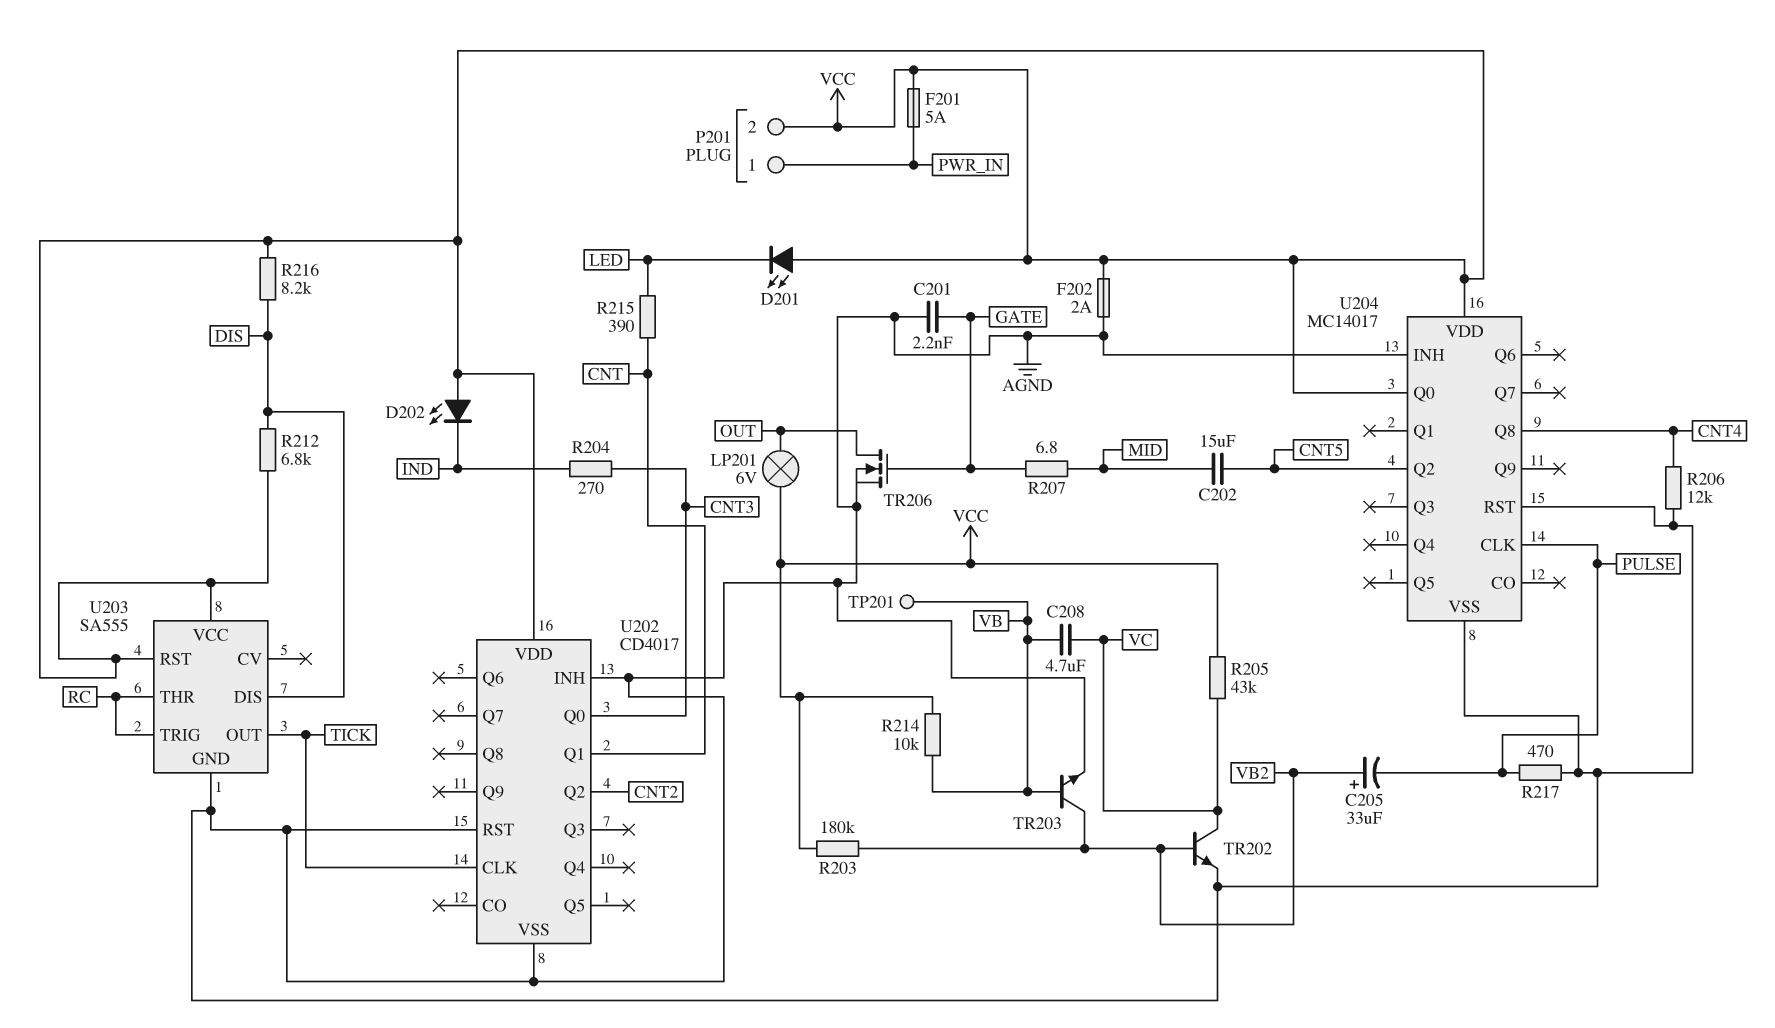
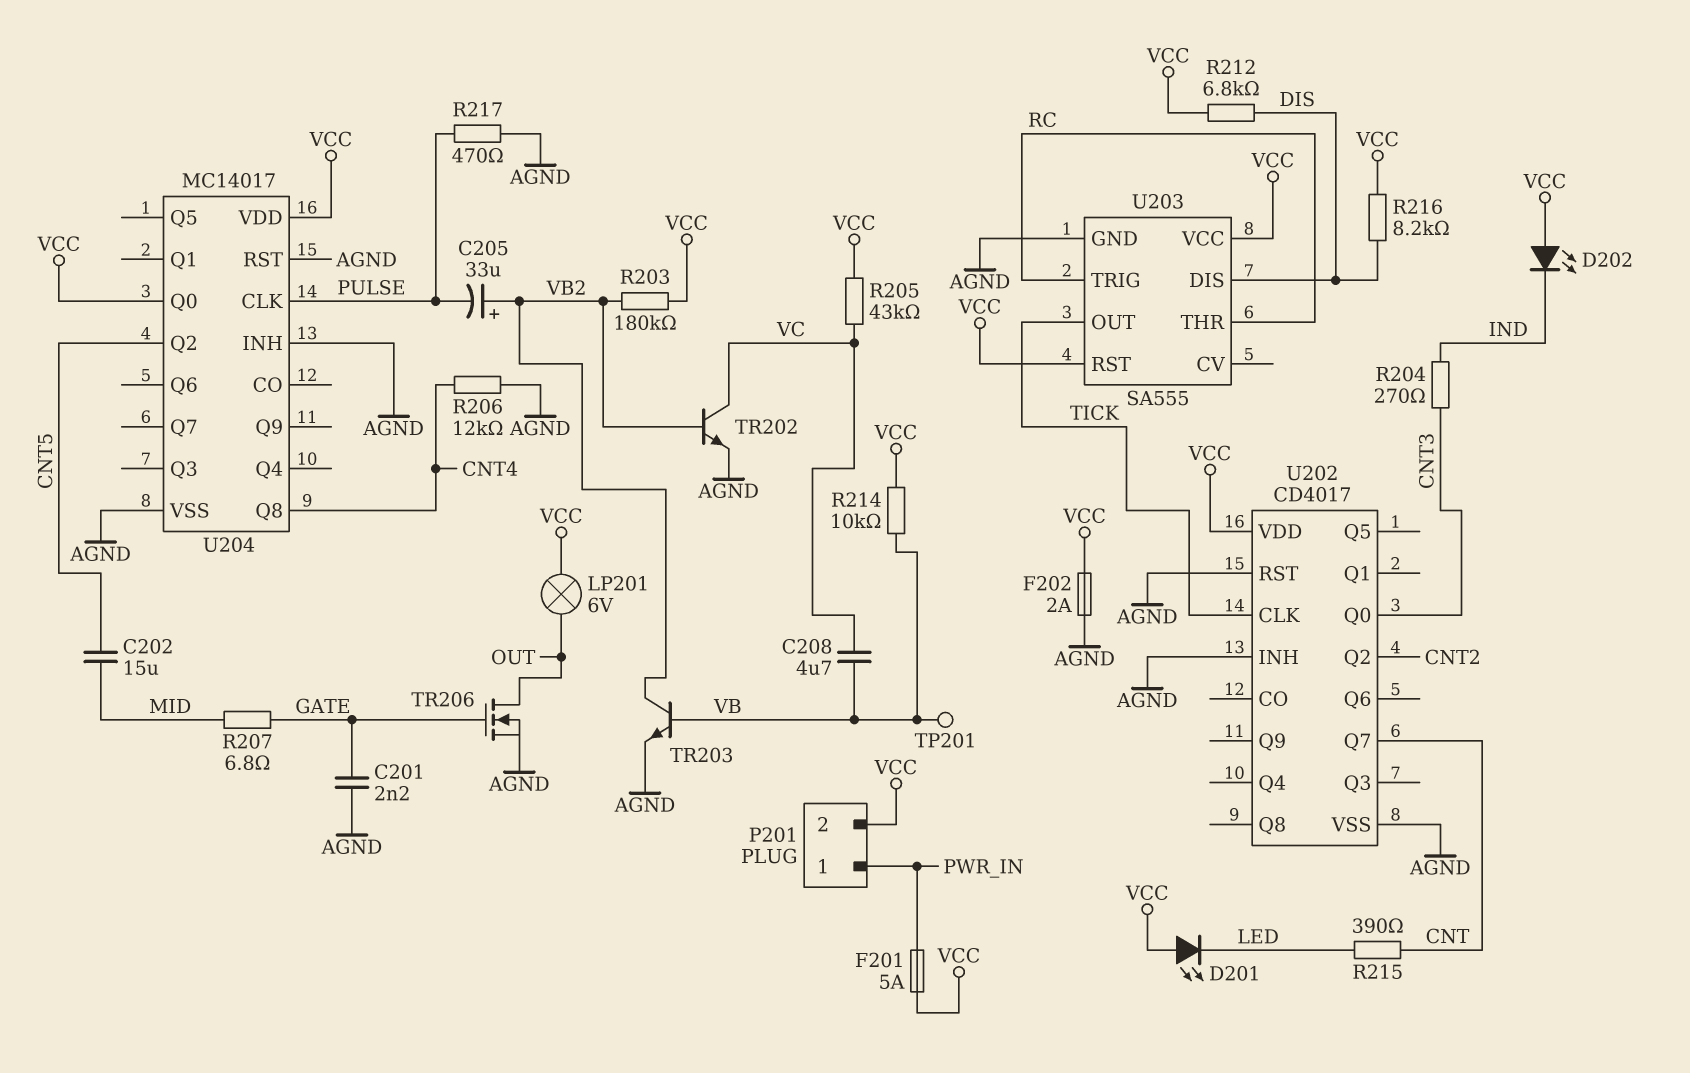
U202 pin Q1: CNT -> none
U202 pin Q7: none -> CNT

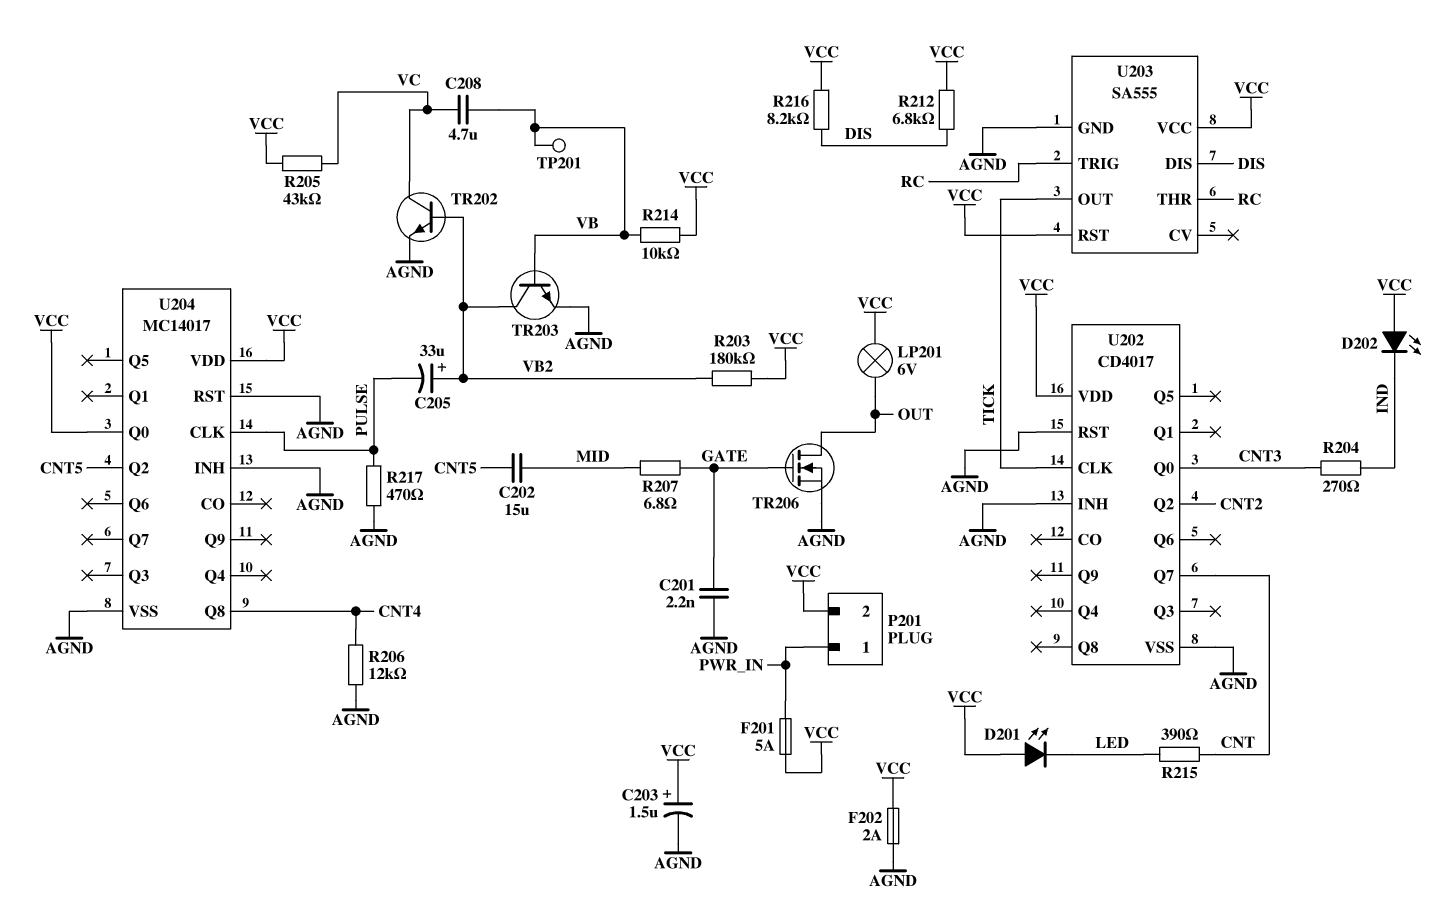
C203: none -> 1.5uF (plus VCC, minus AGND)

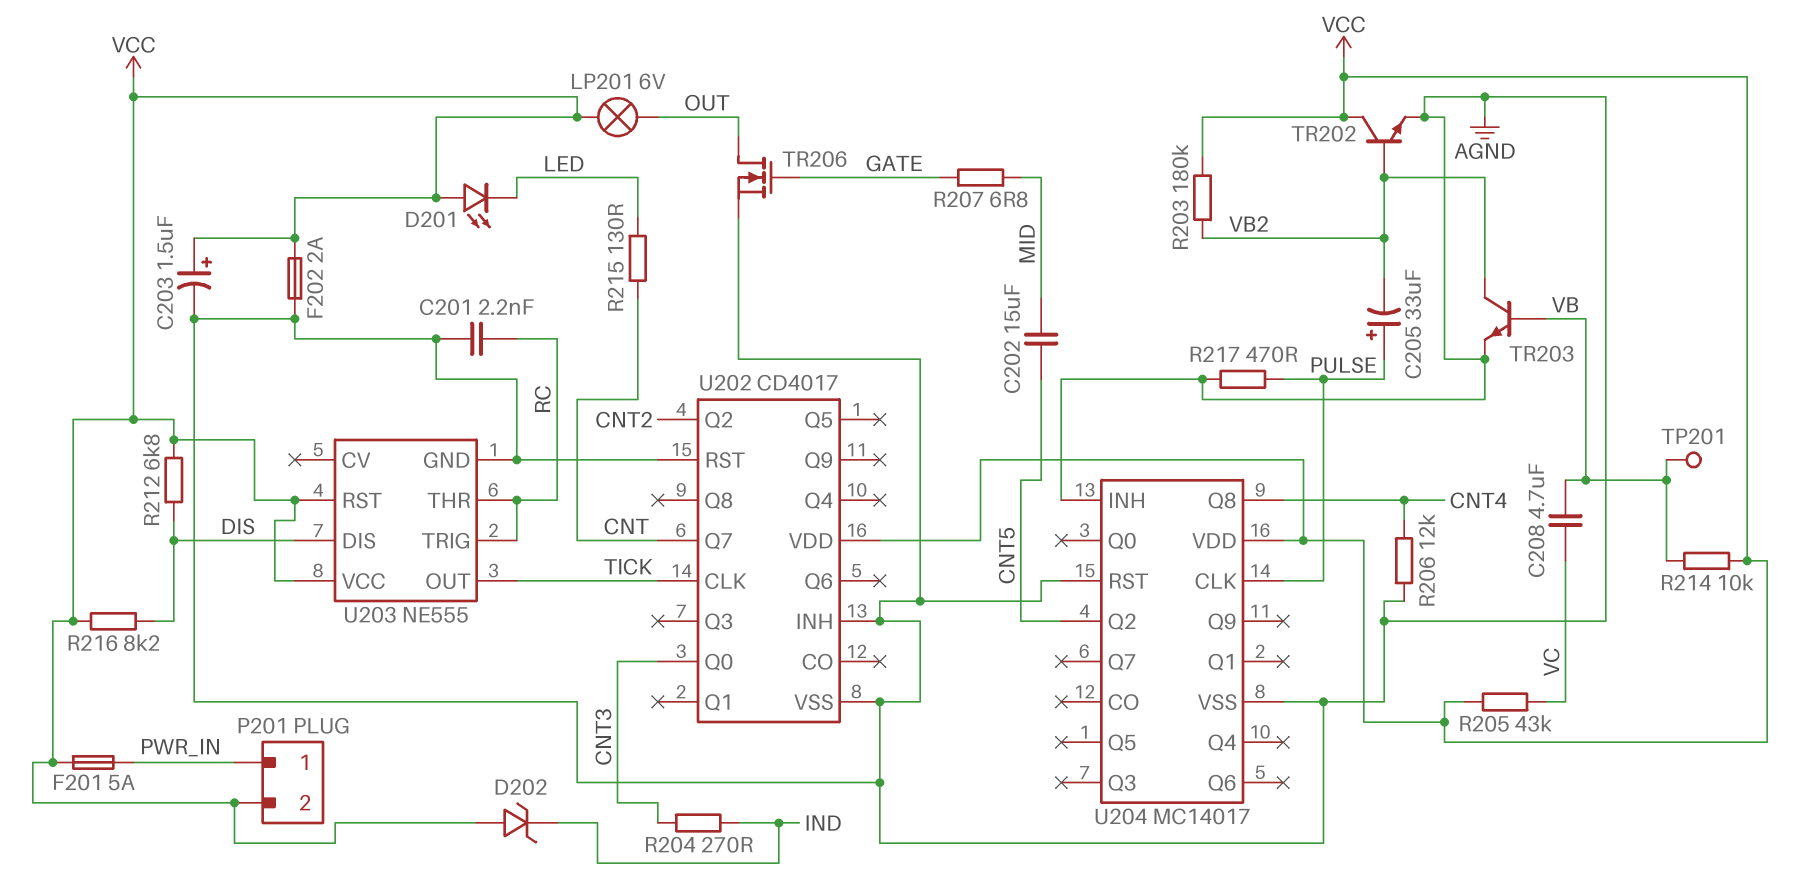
C201: 2.2nF (AGND, GATE) -> 2.2nF (AGND, RC)
C205: 33uF (plus VB2, minus PULSE) -> 33uF (plus PULSE, minus VB2)
D202: LED (A VCC, K IND) -> zener (A VCC, K IND)
R215: 390 (CNT, LED) -> 130 (CNT, LED)
TR202: NPN (B VB2, C VC, E AGND) -> NPN (B VB2, C VCC, E AGND)
U203: SA555 -> NE555
U204 pin Q0: VCC -> none

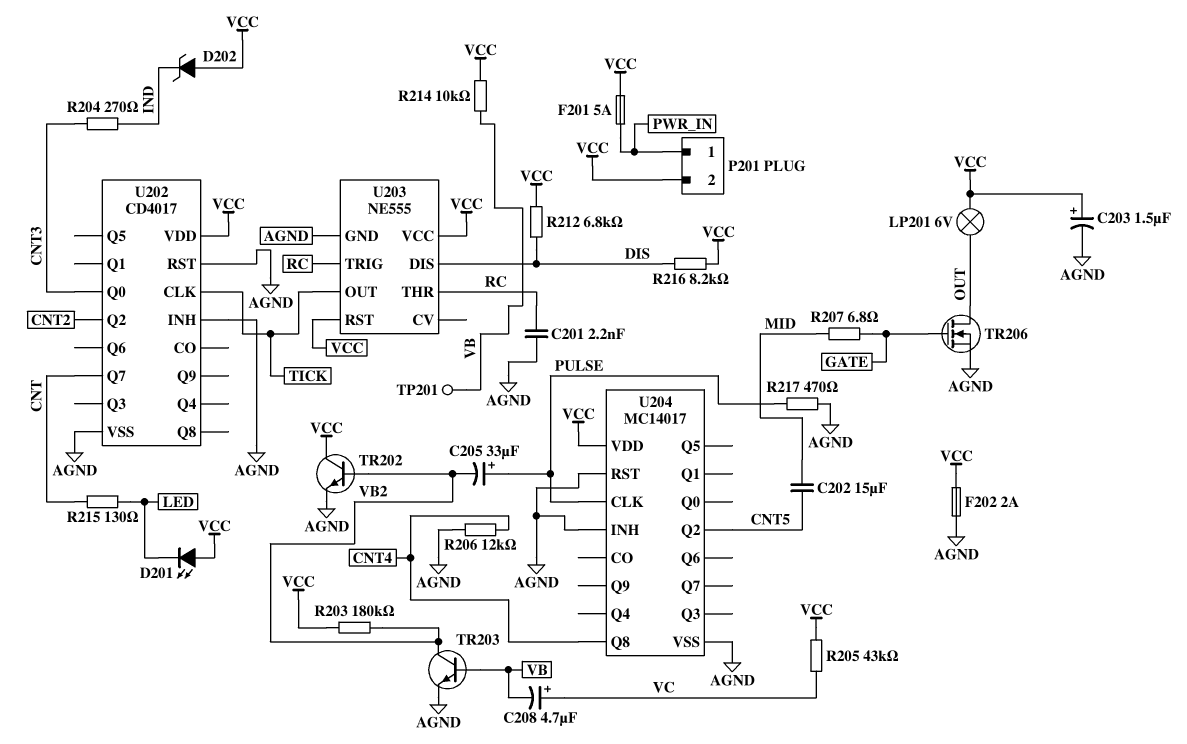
C208: 4.7uF (VB, VC) -> 4.7uF (plus VC, minus VB)

